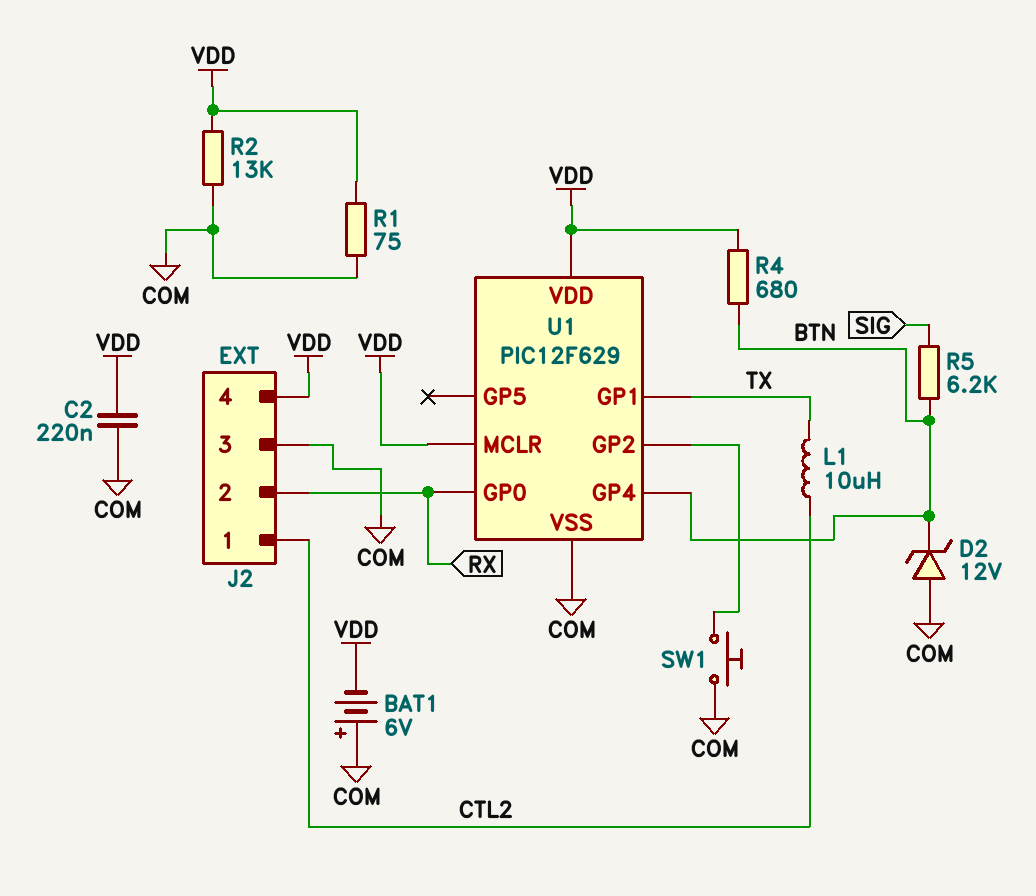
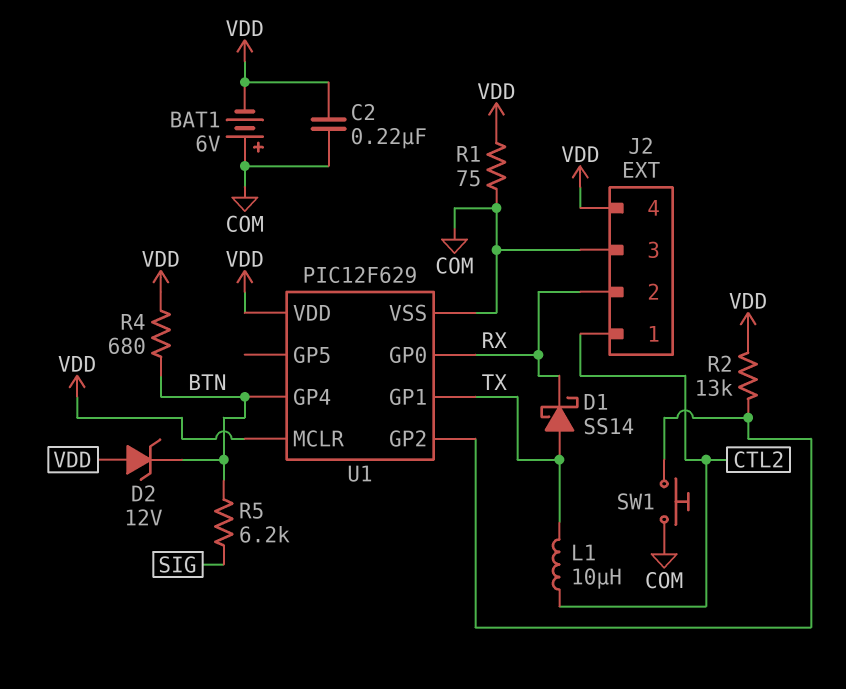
D1: none -> schottky SS14 (A TX, K RX)
D2: zener 12V (A COM, K BTN) -> zener 12V (A VDD, K BTN)
R2: 13k (COM, VDD) -> 13k (U1/GP2, VDD)

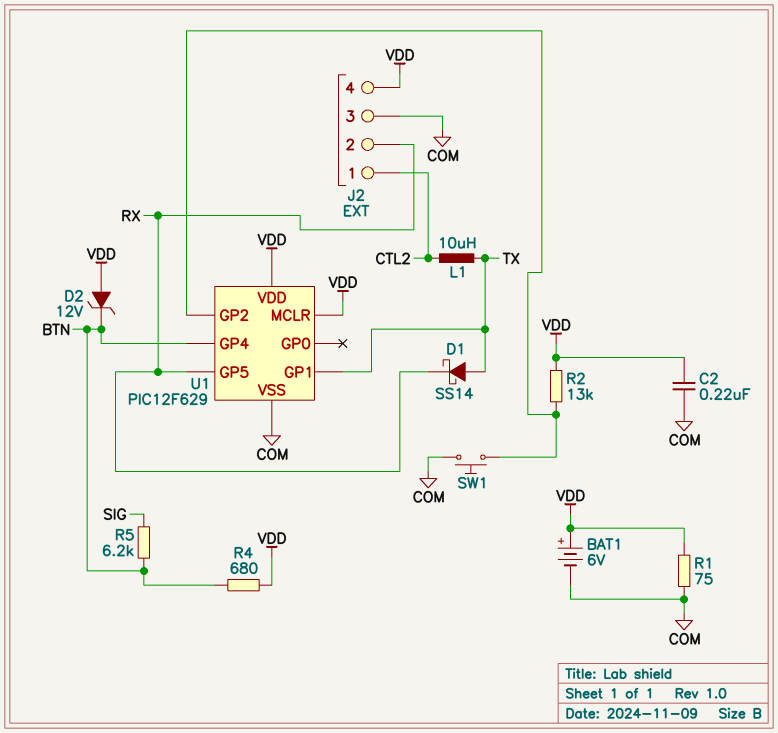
BAT1: 6V (plus COM, minus VDD) -> 6V (plus VDD, minus COM)
U1 pin GP0: RX -> none
U1 pin GP5: none -> RX

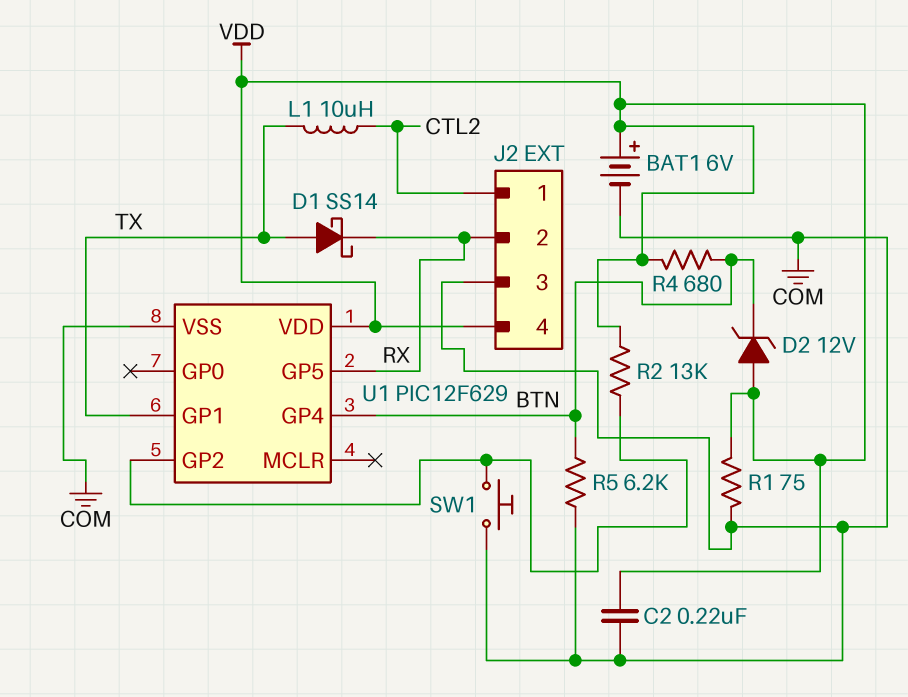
R5: 6.2k (BTN, SIG) -> 6.2k (BTN, COM)
U1 pin MCLR: VDD -> none

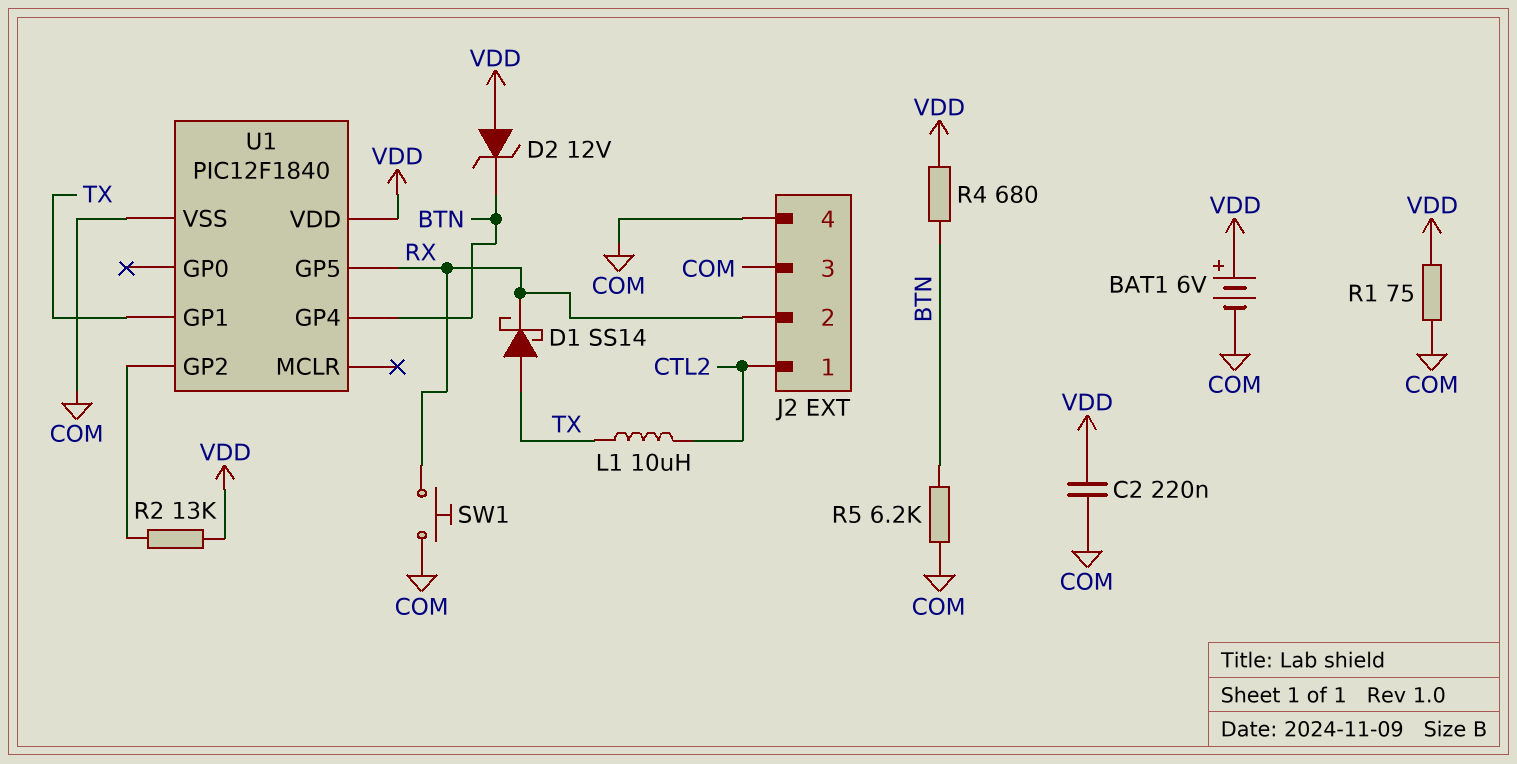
J2 pin 4: VDD -> COM
SW1: button (COM, U1/GP2) -> button (COM, RX)
U1: PIC12F629 -> PIC12F1840

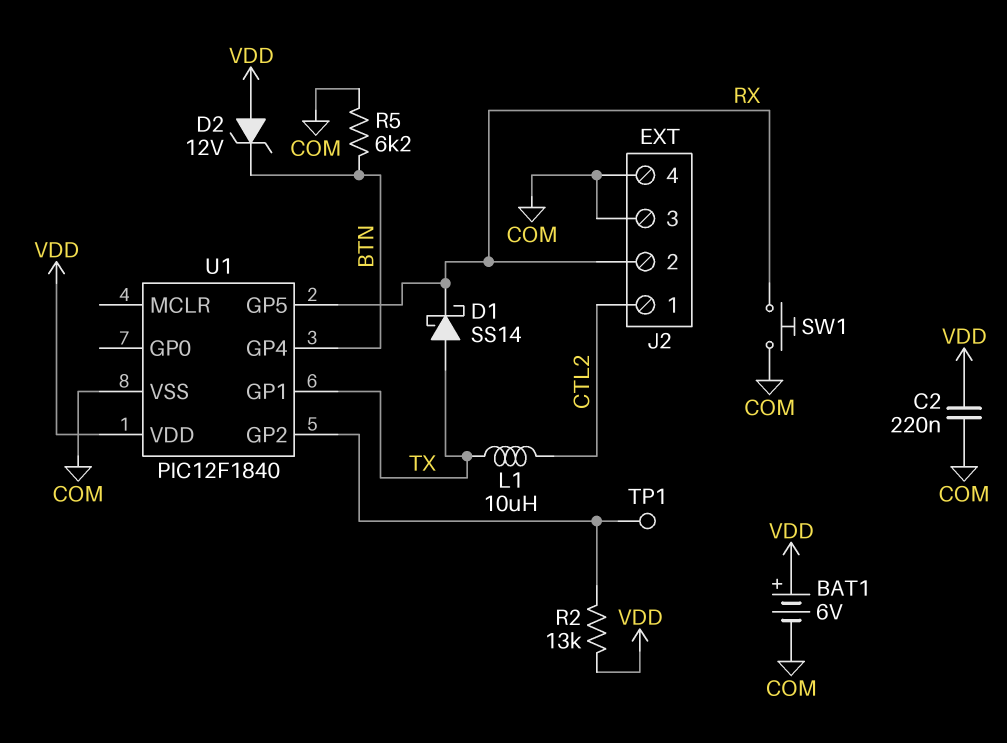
R1: 75 (COM, VDD) -> none
R4: 680 (BTN, VDD) -> none
TP1: none -> test point (U1/GP2)

